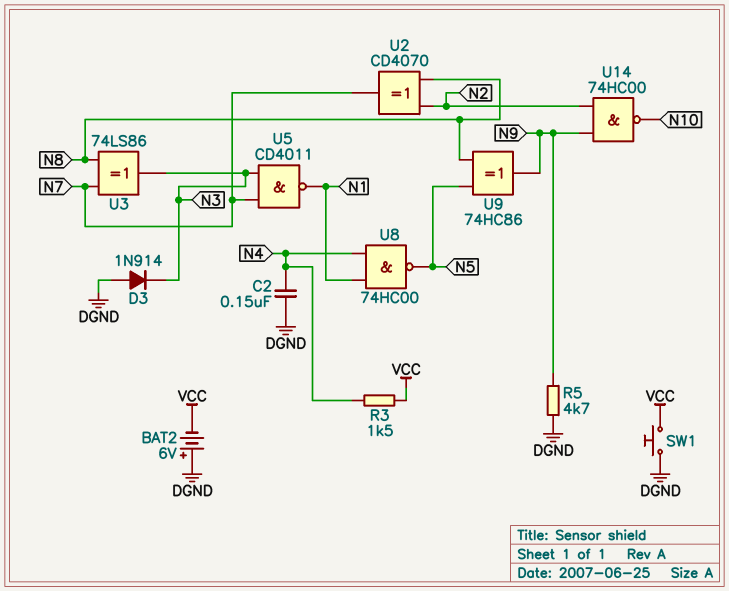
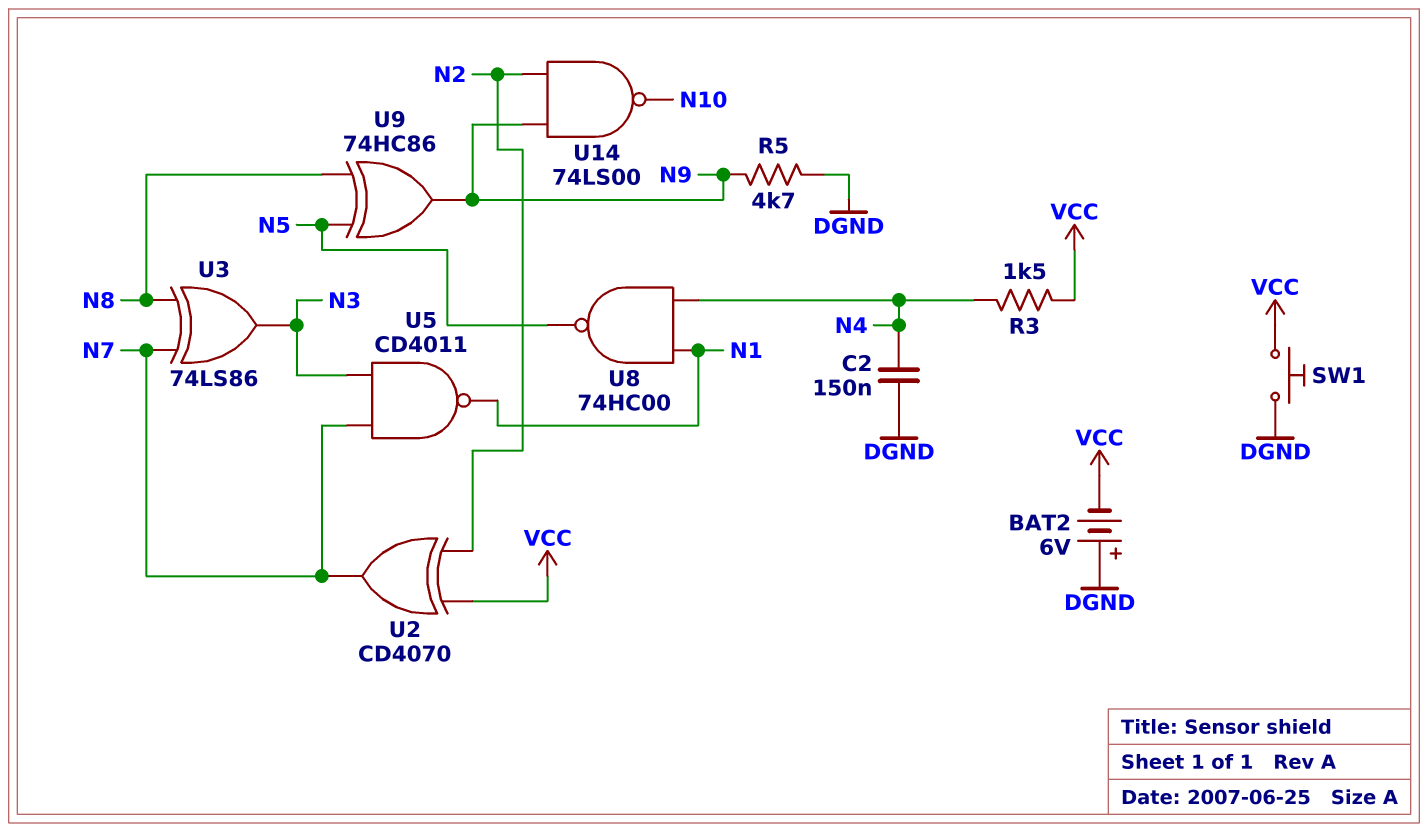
D3: diode 1N914 (A DGND, K N3) -> none
U2: XOR CD4070 (in N2, in N8, out N7) -> XOR CD4070 (in N2, in VCC, out N7)
U14: NAND 74HC00 (in N2, in N9, out N10) -> NAND 74LS00 (in N2, in N9, out N10)

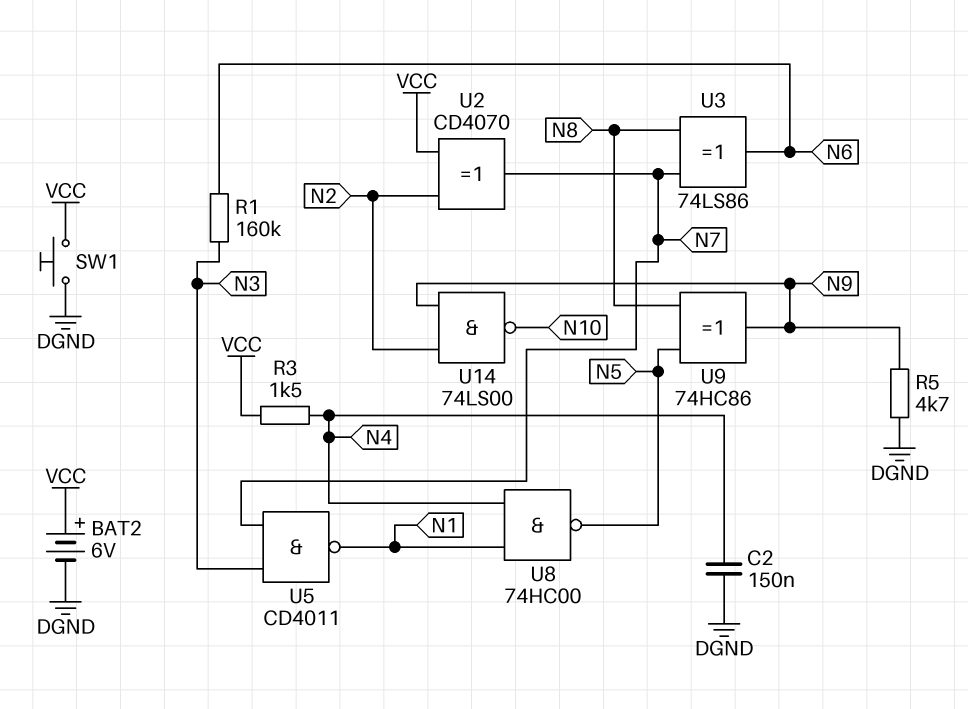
BAT2: 6V (plus DGND, minus VCC) -> 6V (plus VCC, minus DGND)
R1: none -> 160k (N3, N6)
U3: XOR 74LS86 (in N7, in N8, out N3) -> XOR 74LS86 (in N7, in N8, out N6)

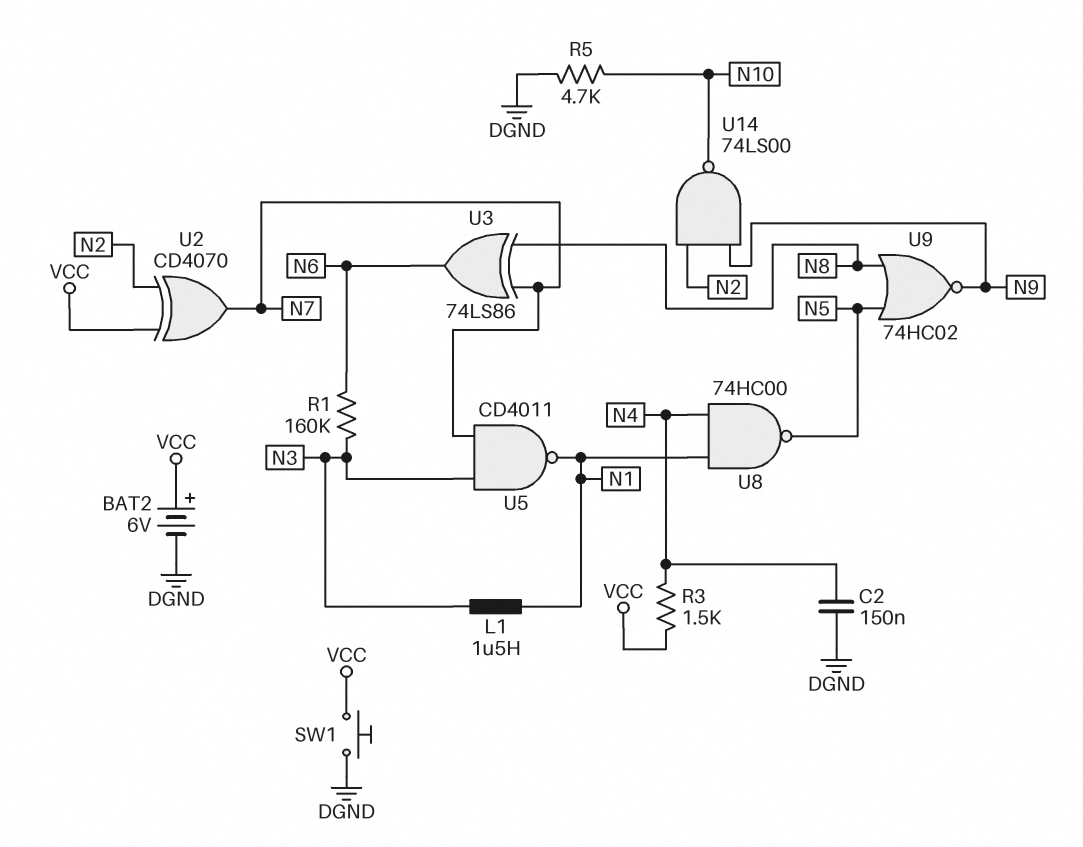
L1: none -> 1.5uH (N1, N3)
R5: 4.7k (DGND, N9) -> 4.7k (DGND, N10)
U9: XOR 74HC86 (in N5, in N8, out N9) -> NOR 74HC02 (in N5, in N8, out N9)

